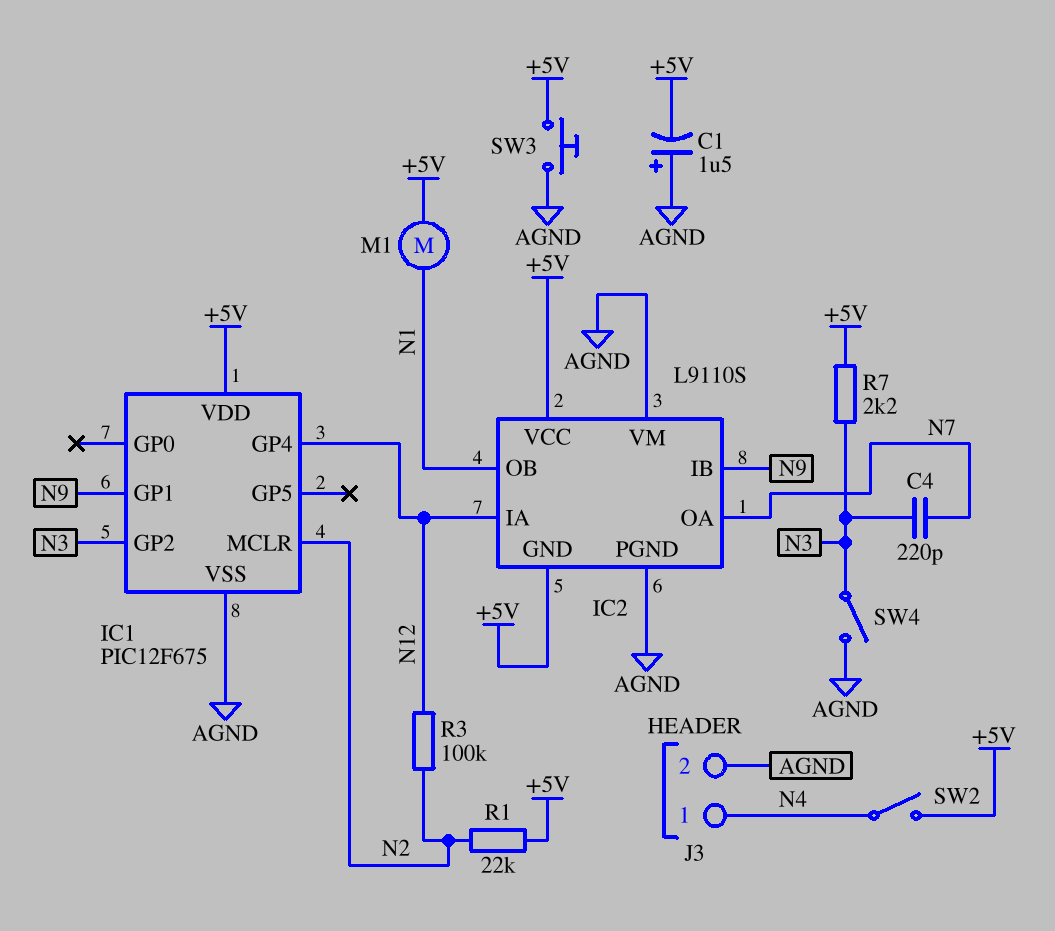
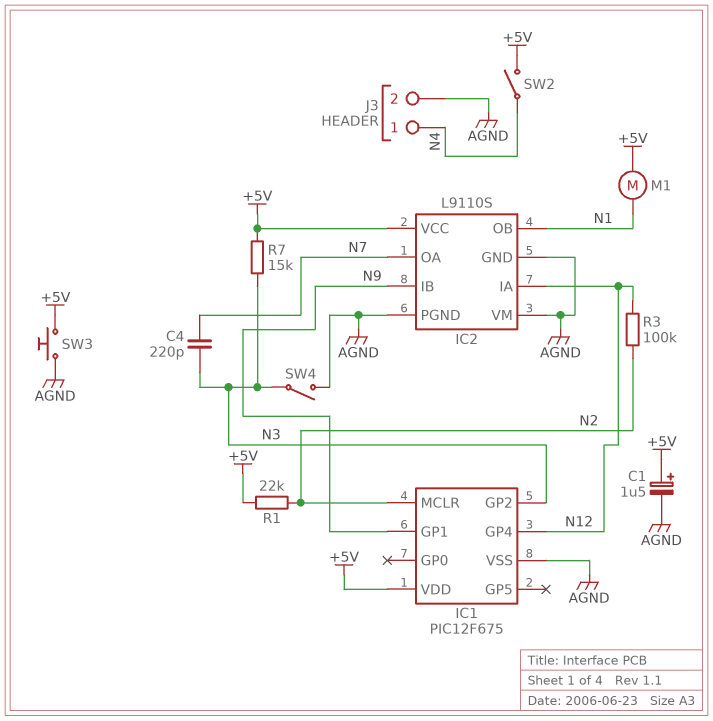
C1: 1.5uF (plus AGND, minus +5V) -> 1.5uF (plus +5V, minus AGND)
IC2 pin GND: +5V -> AGND
R7: 2.2k (+5V, N3) -> 15k (+5V, N3)

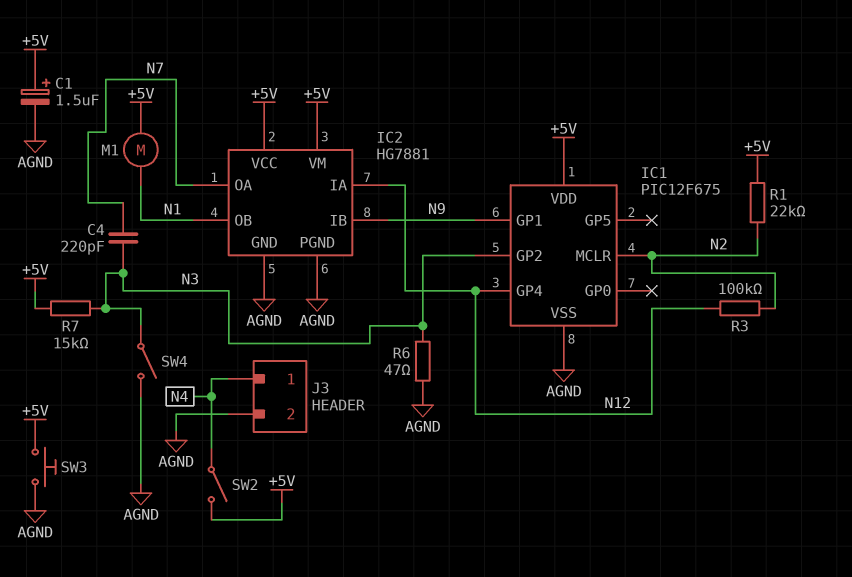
IC2: L9110S -> HG7881
IC2 pin VM: AGND -> +5V
R6: none -> 47 (AGND, N3)

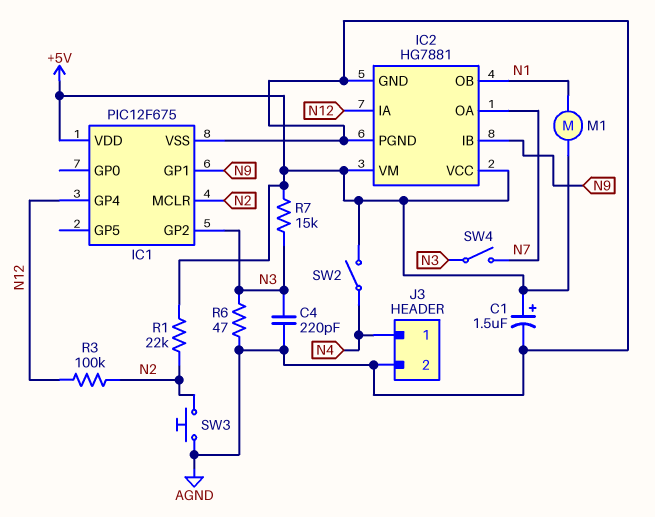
C4: 220pF (N3, N7) -> 220pF (AGND, N3)
SW3: button (+5V, AGND) -> button (AGND, N2)
SW4: switch (AGND, N3) -> switch (N3, N7)

